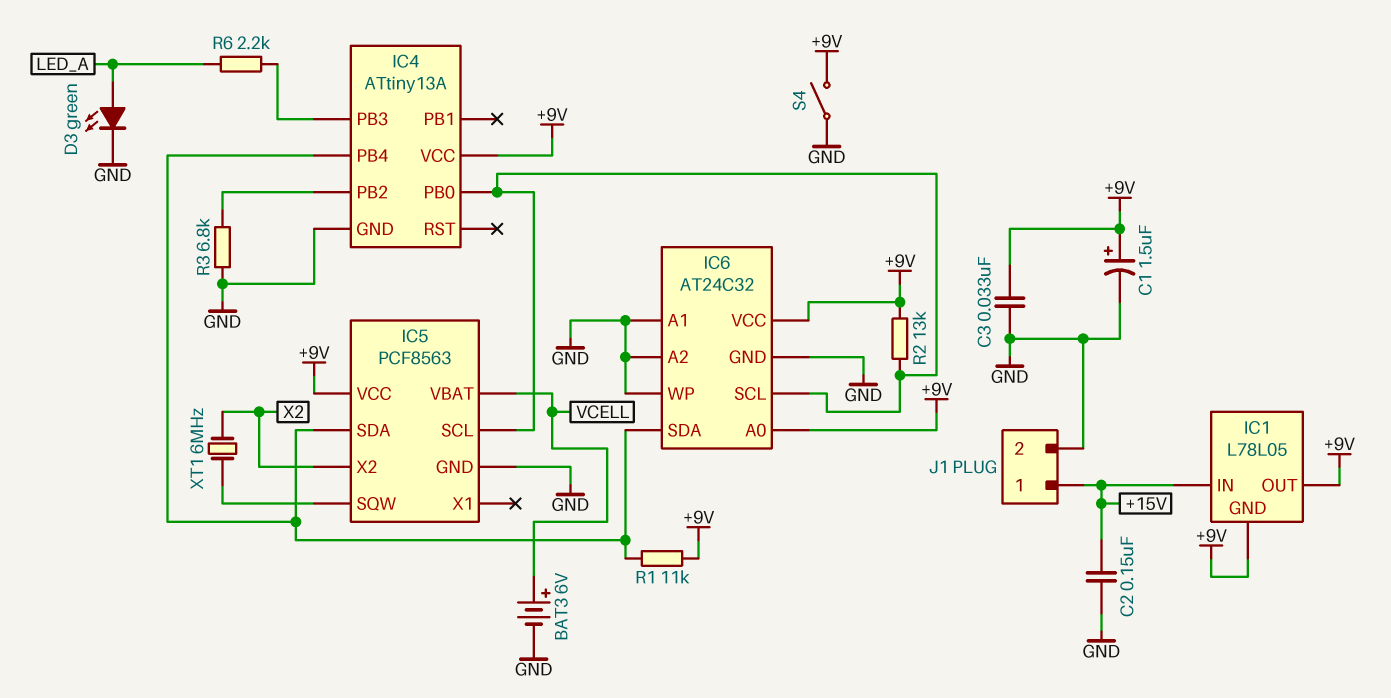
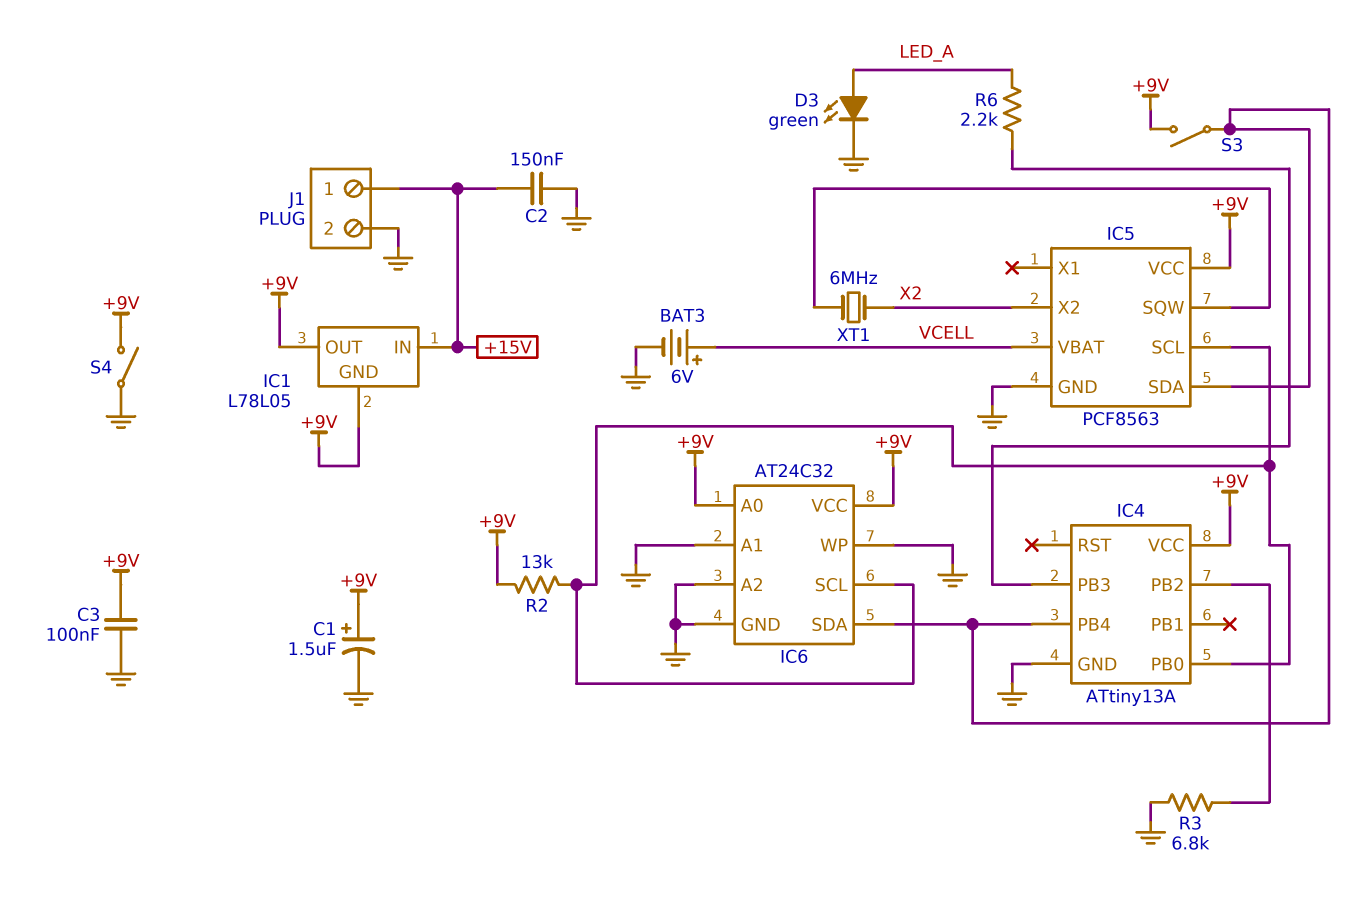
C3: 33nF (+9V, GND) -> 100nF (+9V, GND)
R1: 11k (+9V, IC4/PB4) -> none
S3: none -> switch (+9V, IC4/PB4)

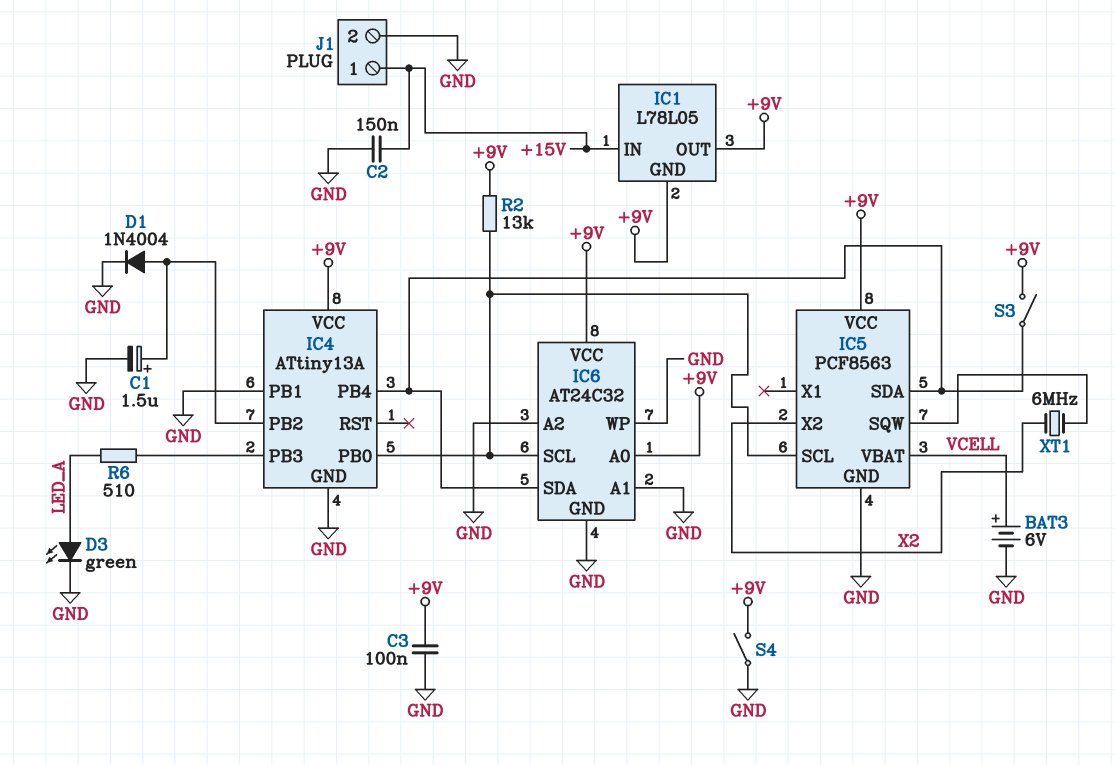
C1: 1.5uF (plus +9V, minus GND) -> 1.5uF (plus IC4/PB2, minus GND)
D1: none -> diode 1N4004 (A IC4/PB2, K GND)
IC4 pin PB1: none -> GND
R3: 6.8k (GND, IC4/PB2) -> none
R6: 2.2k (IC4/PB3, LED_A) -> 510 (IC4/PB3, LED_A)

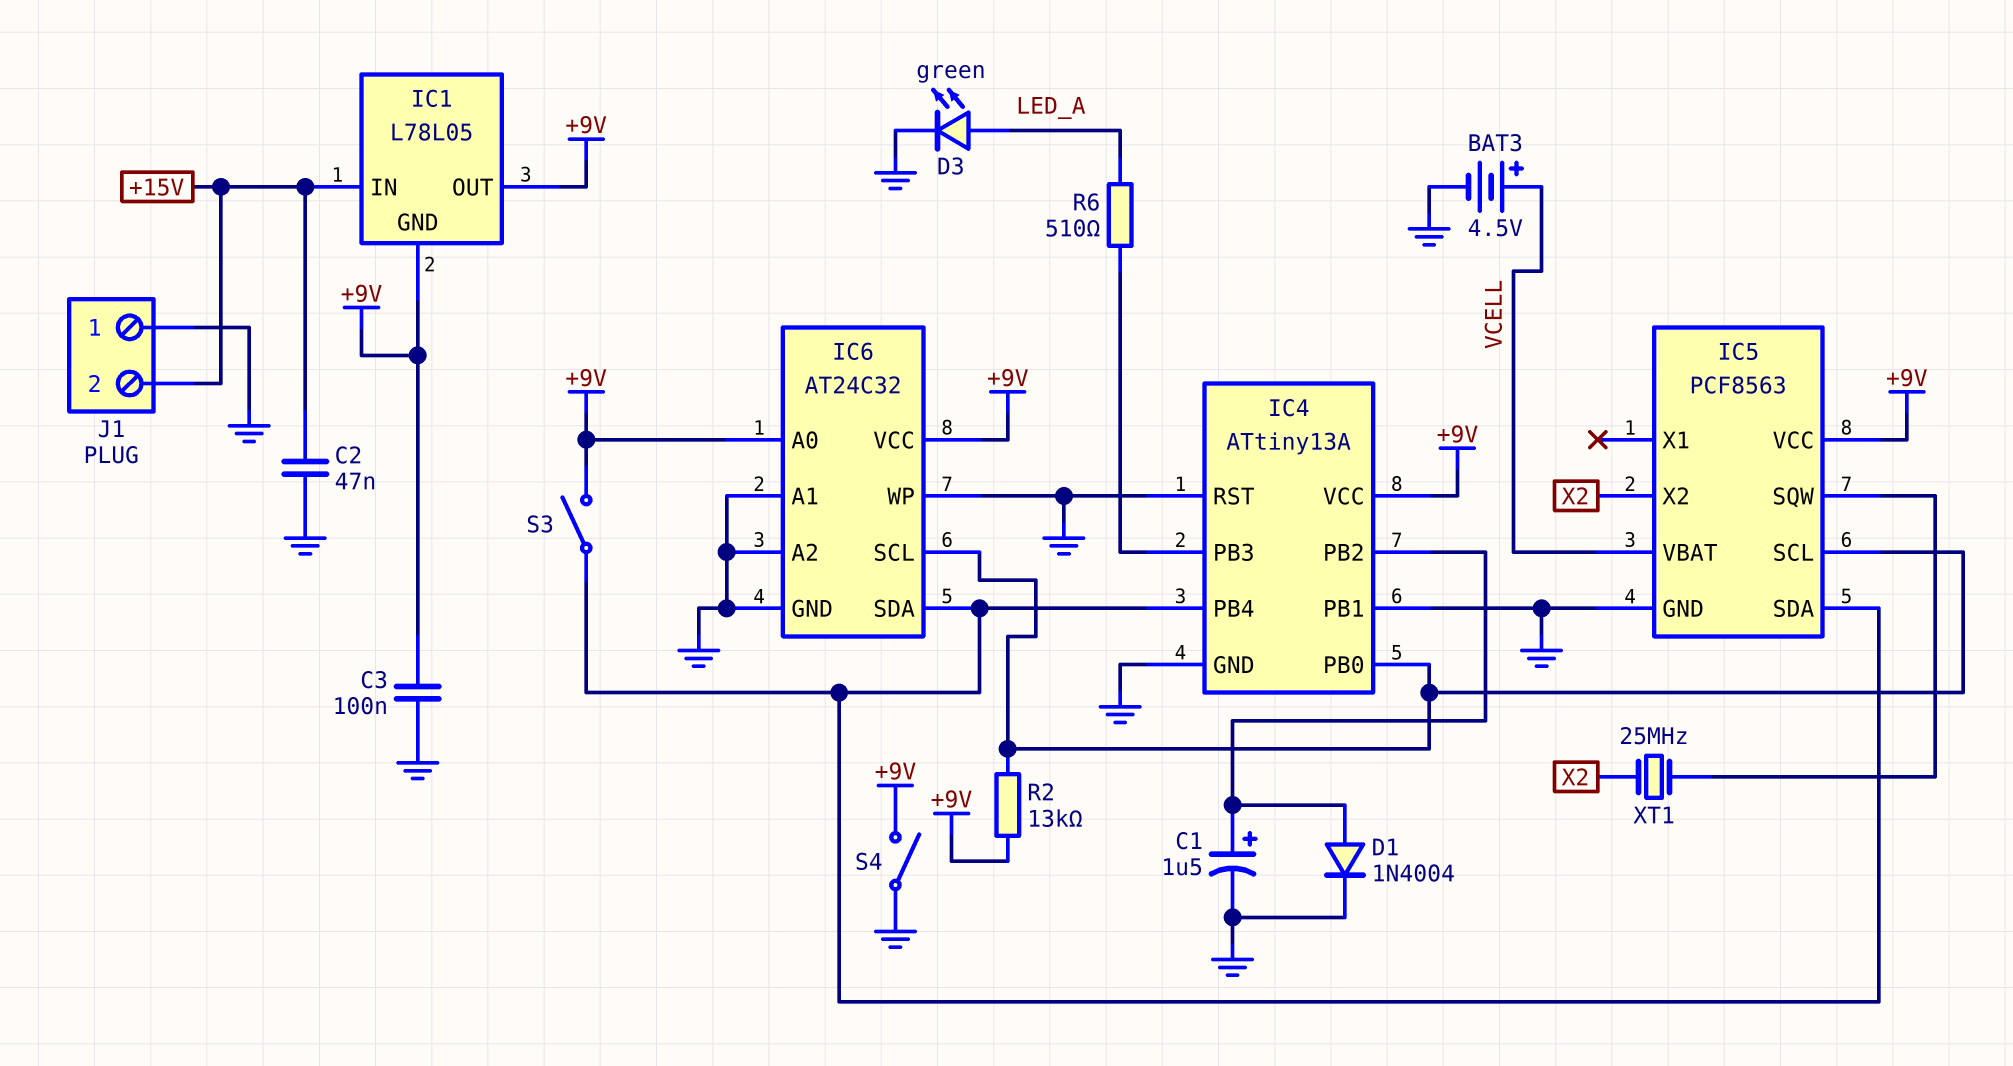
BAT3: 6V (plus VCELL, minus GND) -> 4.5V (plus VCELL, minus GND)
C2: 150nF (+15V, GND) -> 47nF (+15V, GND)
IC4 pin RST: none -> GND
J1 pin 1: +15V -> GND
J1 pin 2: GND -> +15V
XT1: 6MHz (IC5/SQW, X2) -> 25MHz (IC5/SQW, X2)

